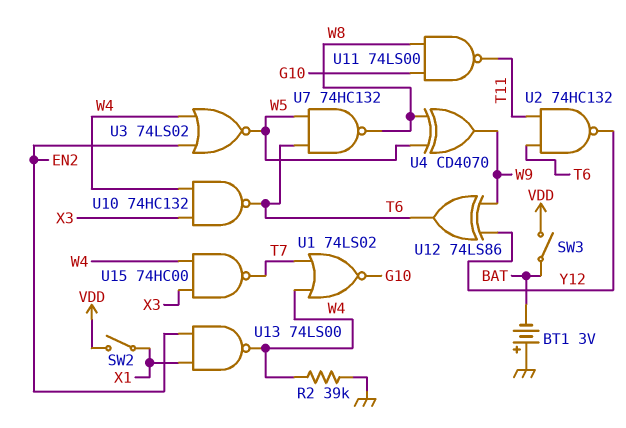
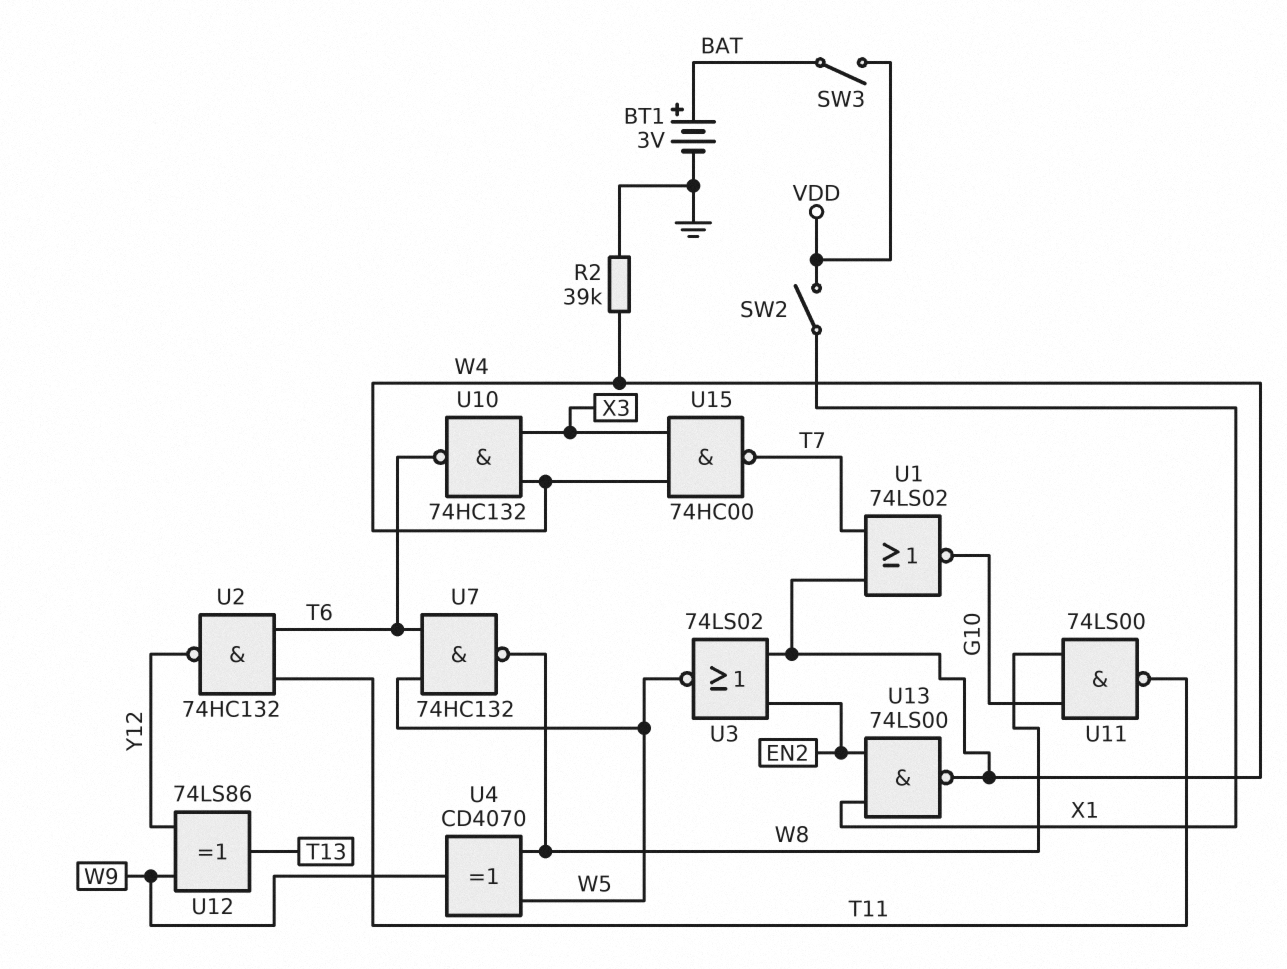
BT1: 3V (plus GND, minus BAT) -> 3V (plus BAT, minus GND)
U12: XOR 74LS86 (in W9, in Y12, out T6) -> XOR 74LS86 (in W9, in Y12, out T13)

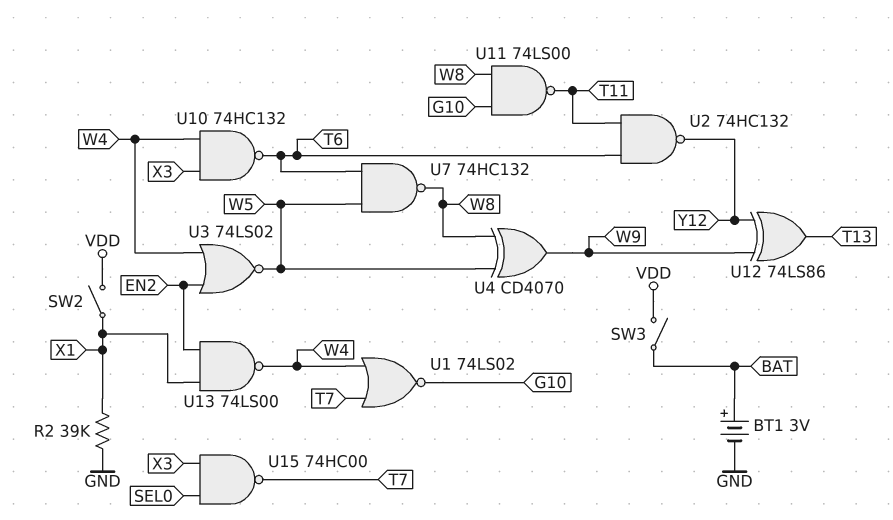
R2: 39k (GND, W4) -> 39k (GND, X1)
U15: NAND 74HC00 (in W4, in X3, out T7) -> NAND 74HC00 (in SEL0, in X3, out T7)

